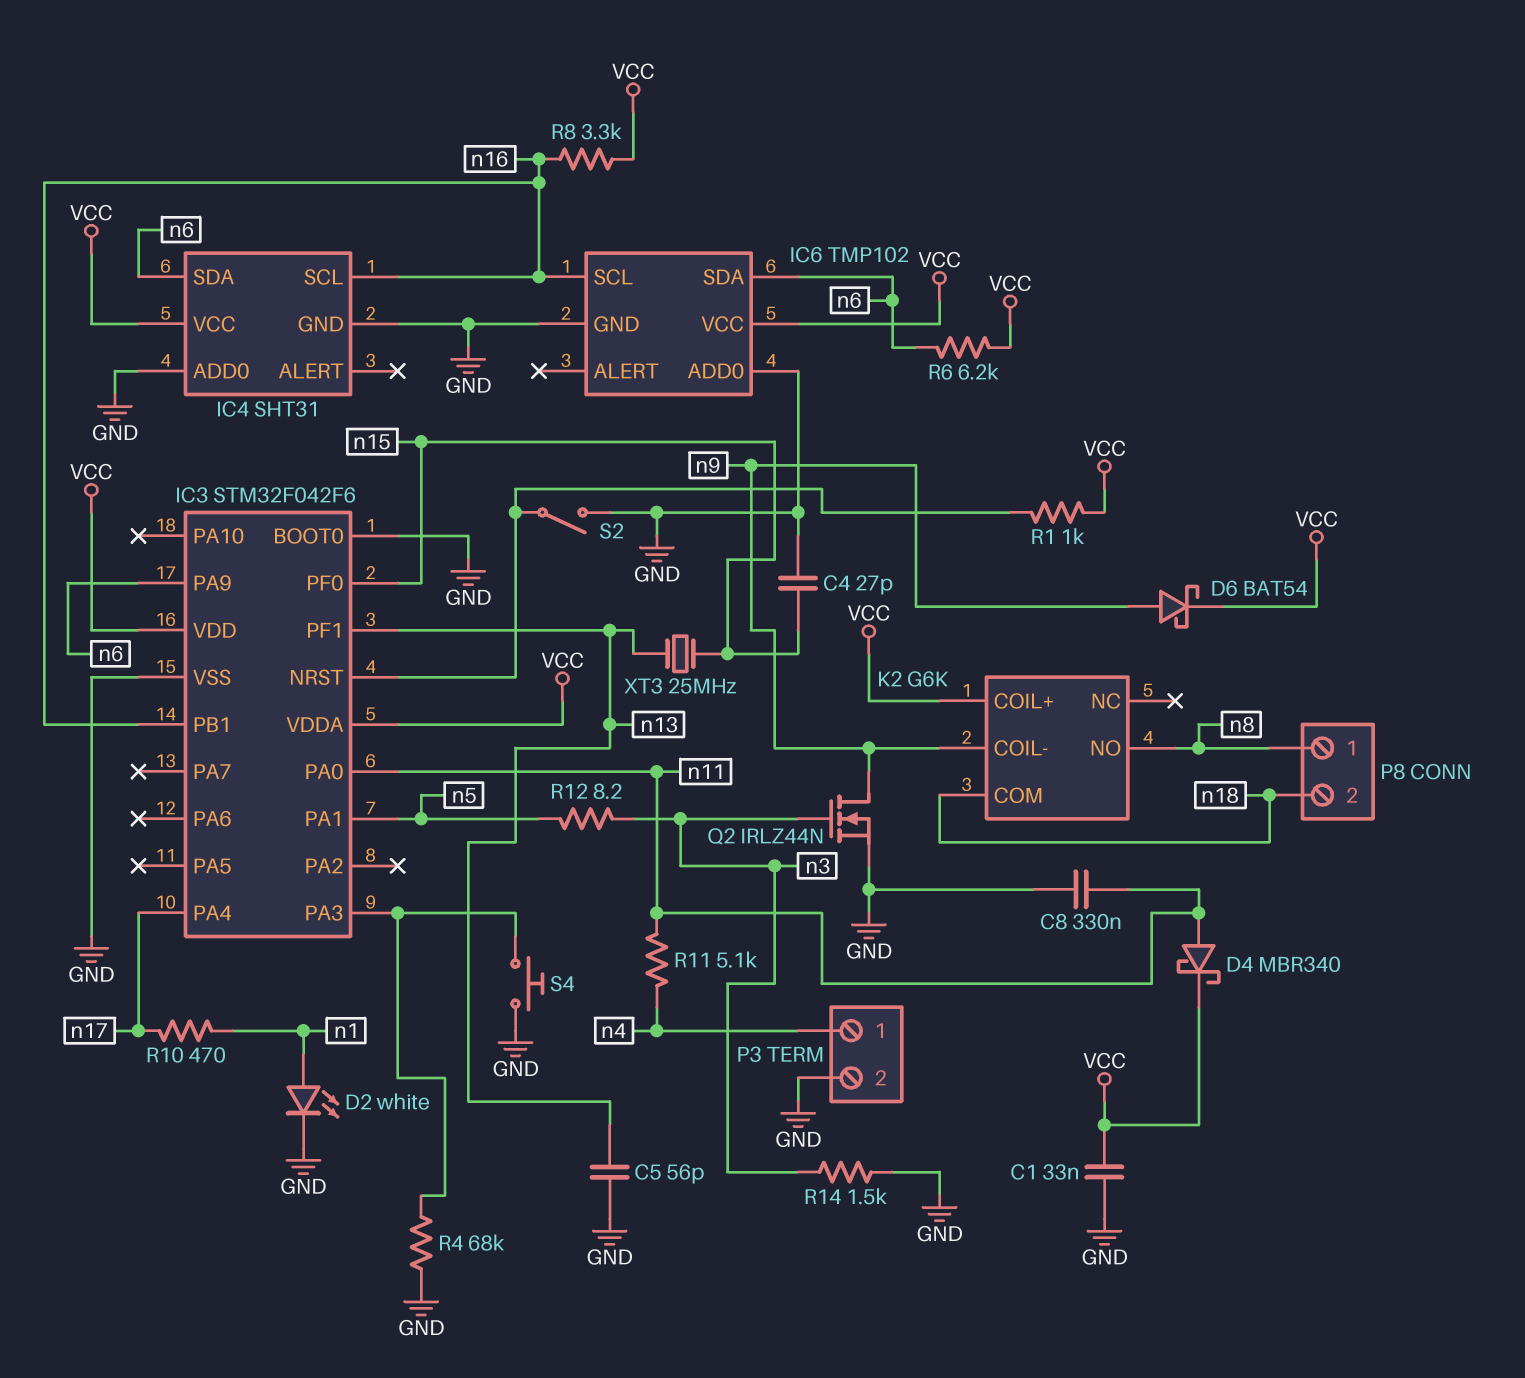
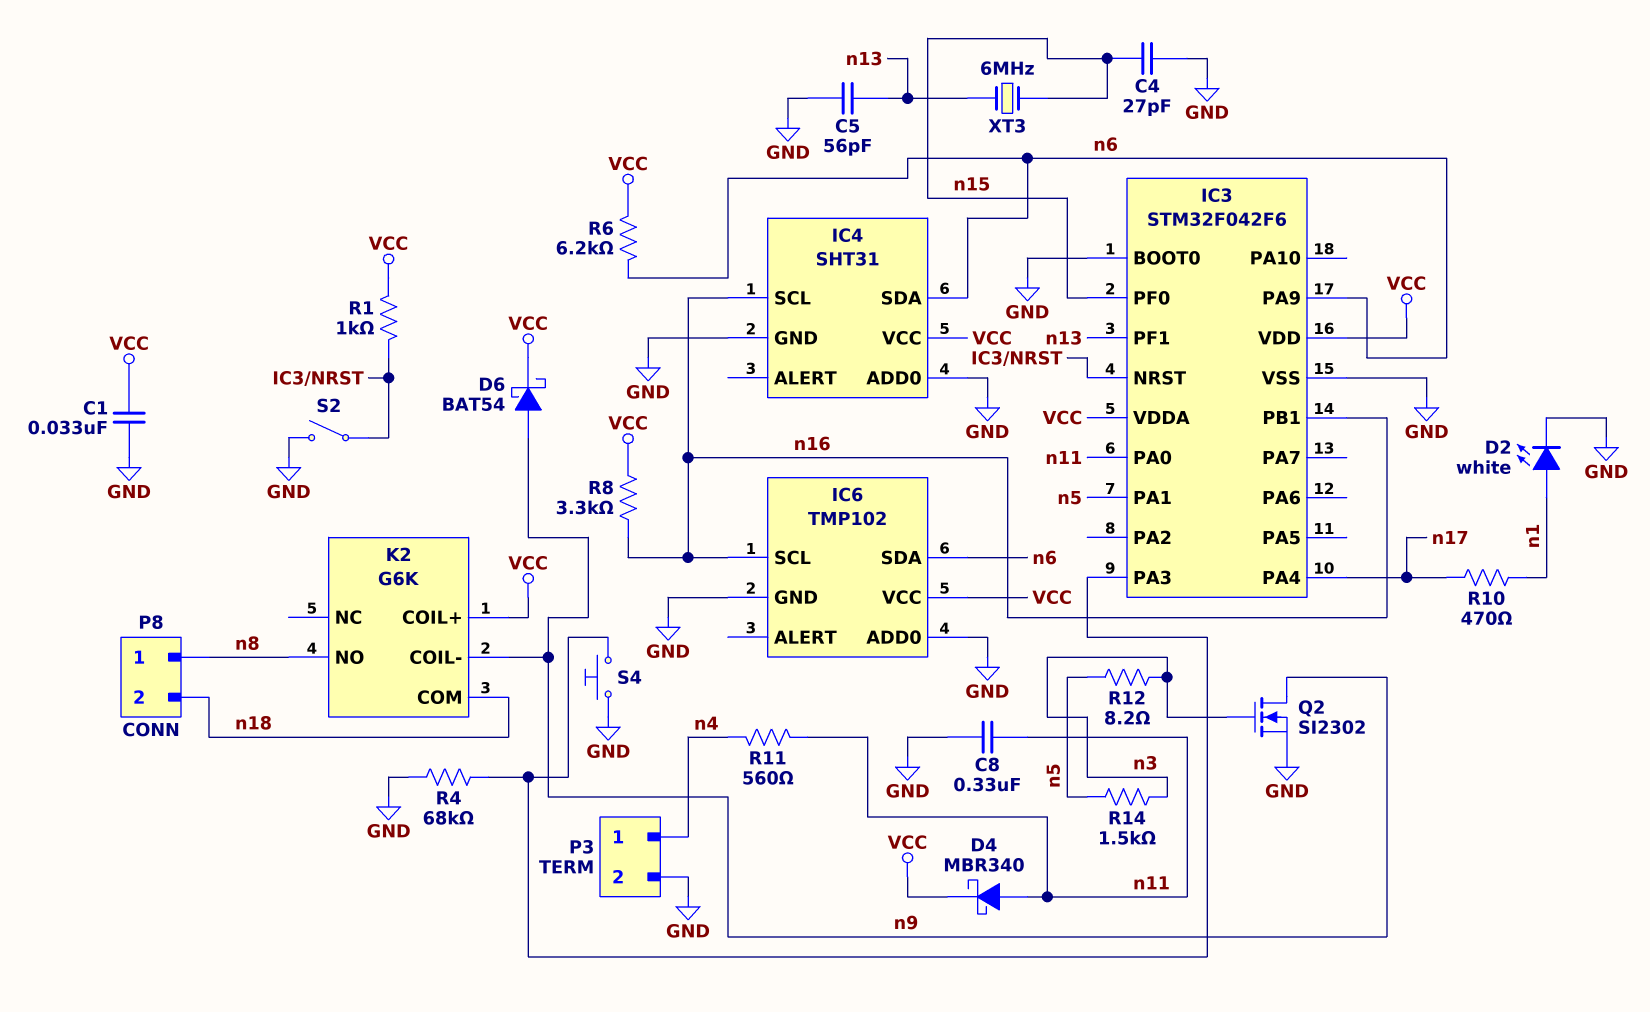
Q2: NMOS IRLZ44N (G n3, D n9, S GND) -> NMOS SI2302 (G n3, D n9, S GND)
R11: 5.1k (n4, n11) -> 560 (n4, n11)
R14: 1.5k (GND, n3) -> 1.5k (n3, n5)
XT3: 25MHz (n13, n15) -> 6MHz (n13, n15)

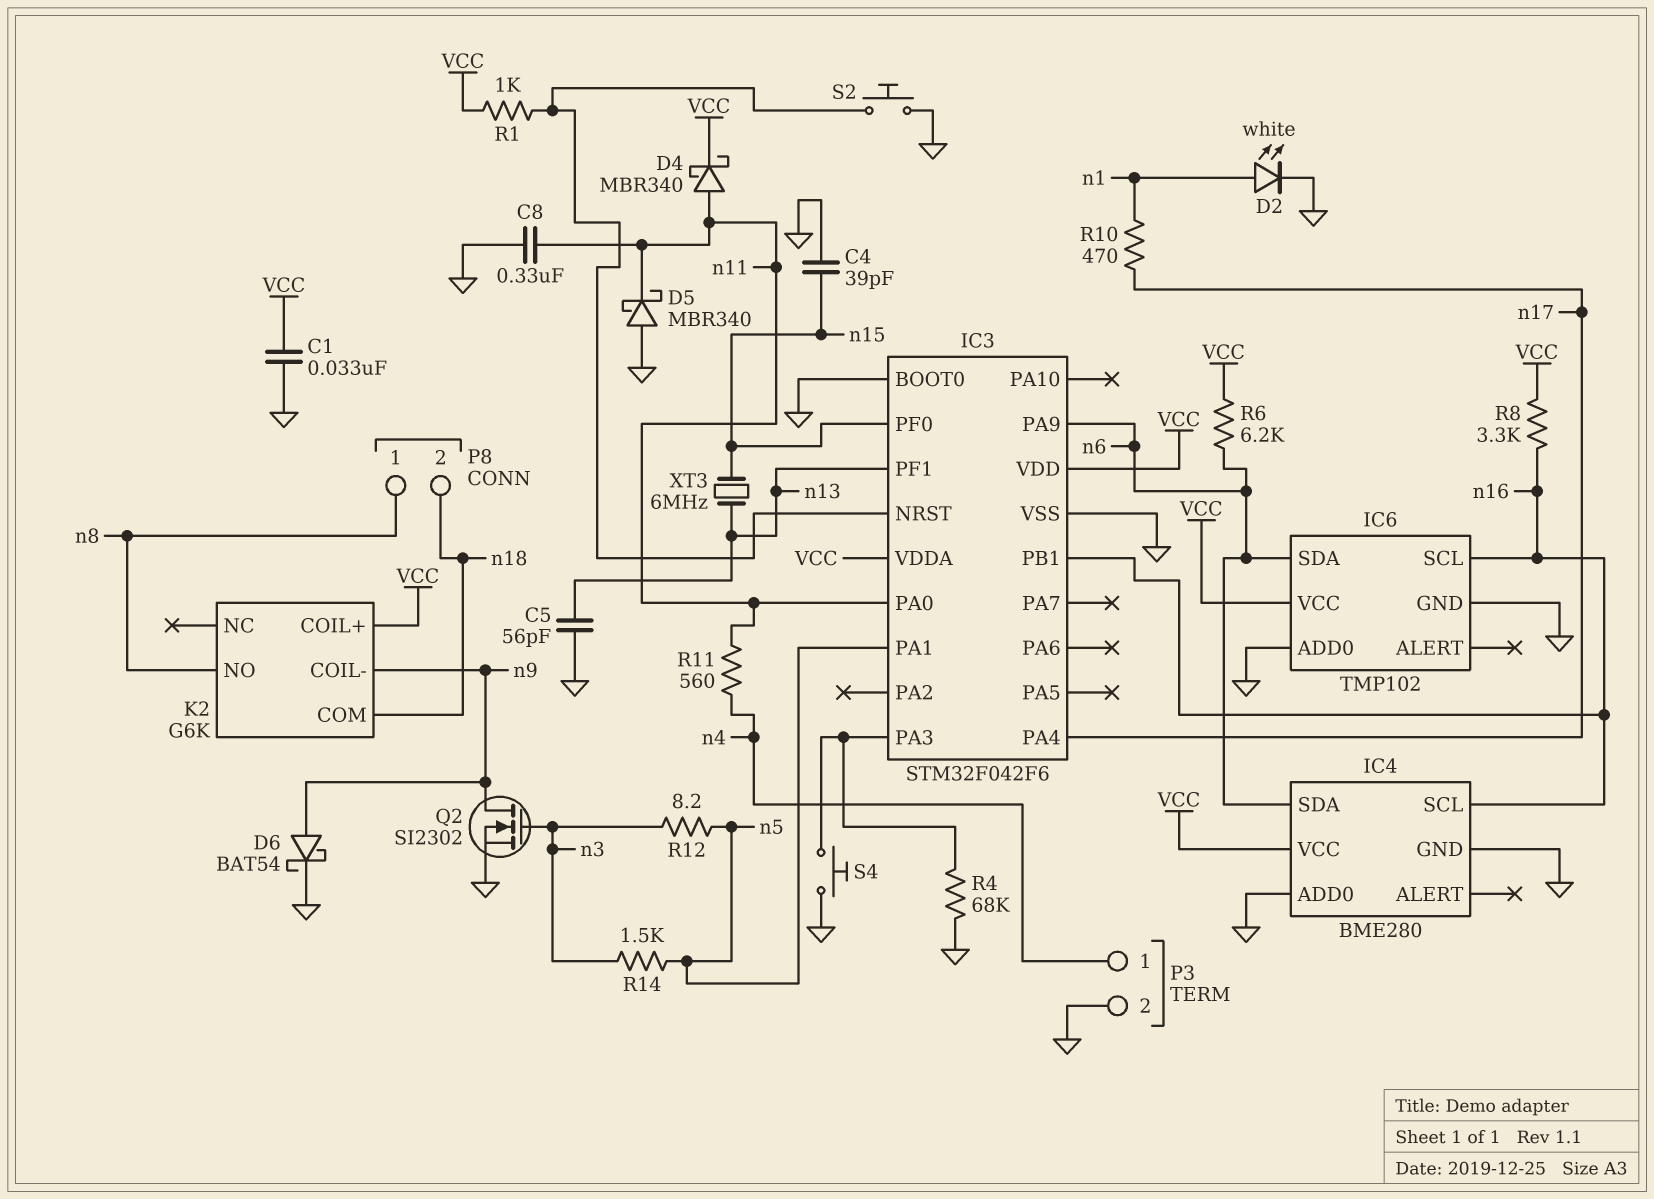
C4: 27pF (GND, n15) -> 39pF (GND, n15)
D5: none -> schottky MBR340 (A GND, K n11)
D6: schottky BAT54 (A n9, K VCC) -> schottky BAT54 (A n9, K GND)
IC4: SHT31 -> BME280
S2: switch (GND, IC3/NRST) -> button (GND, IC3/NRST)

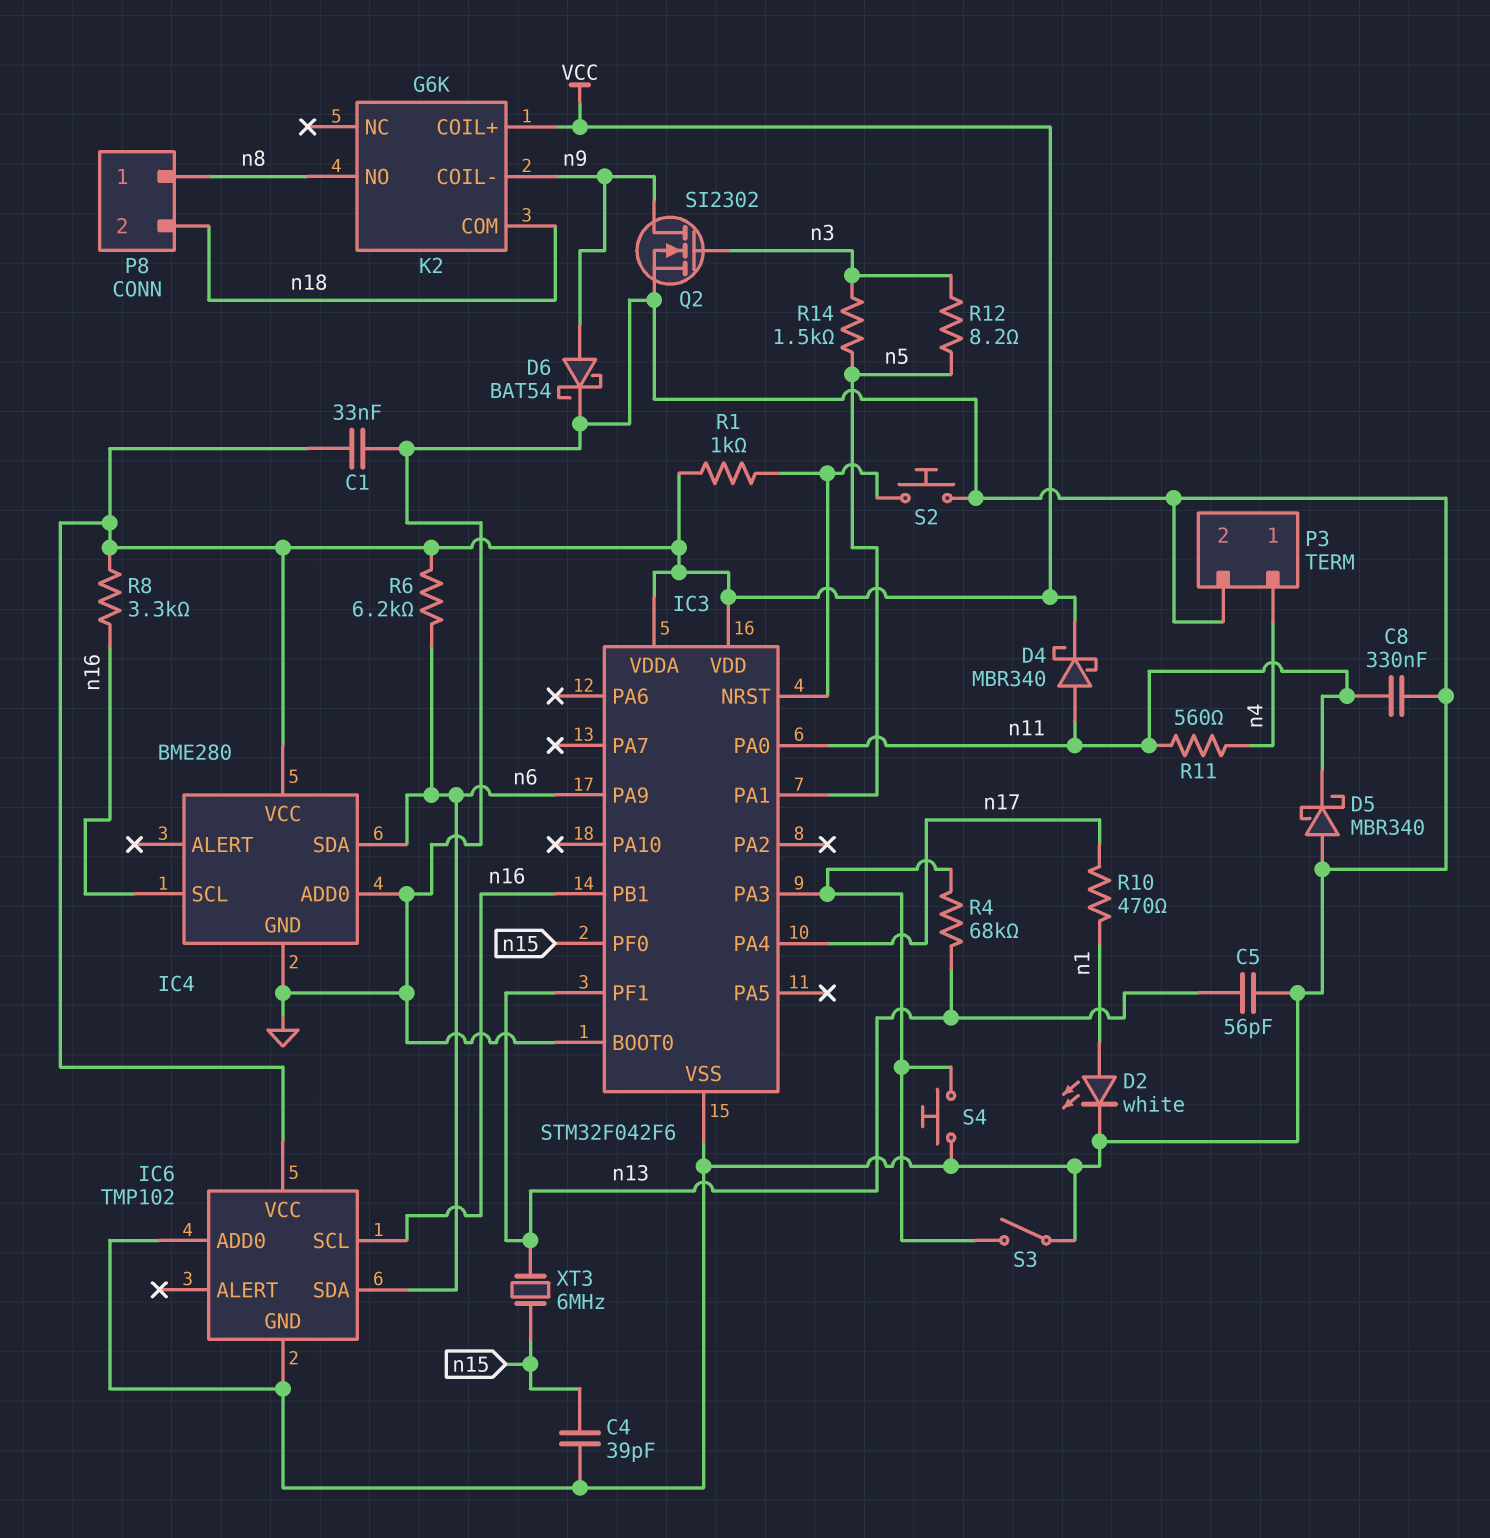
R4: 68k (GND, IC3/PA3) -> 68k (IC3/PA3, n13)
S3: none -> switch (GND, IC3/PA3)

